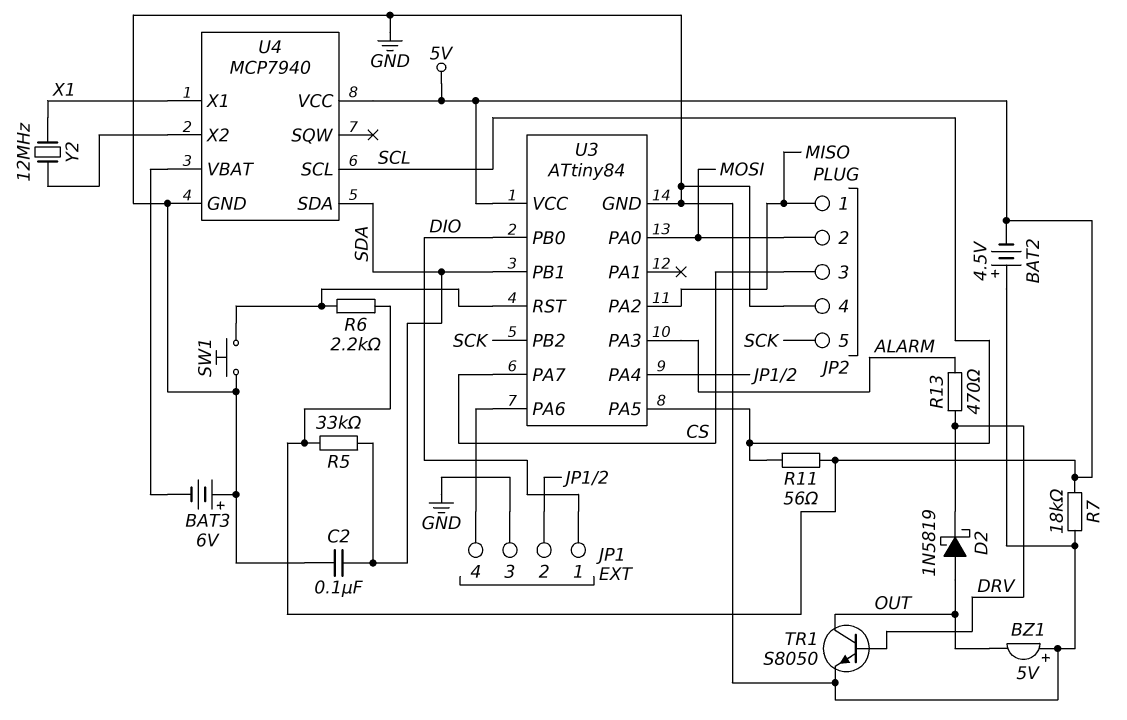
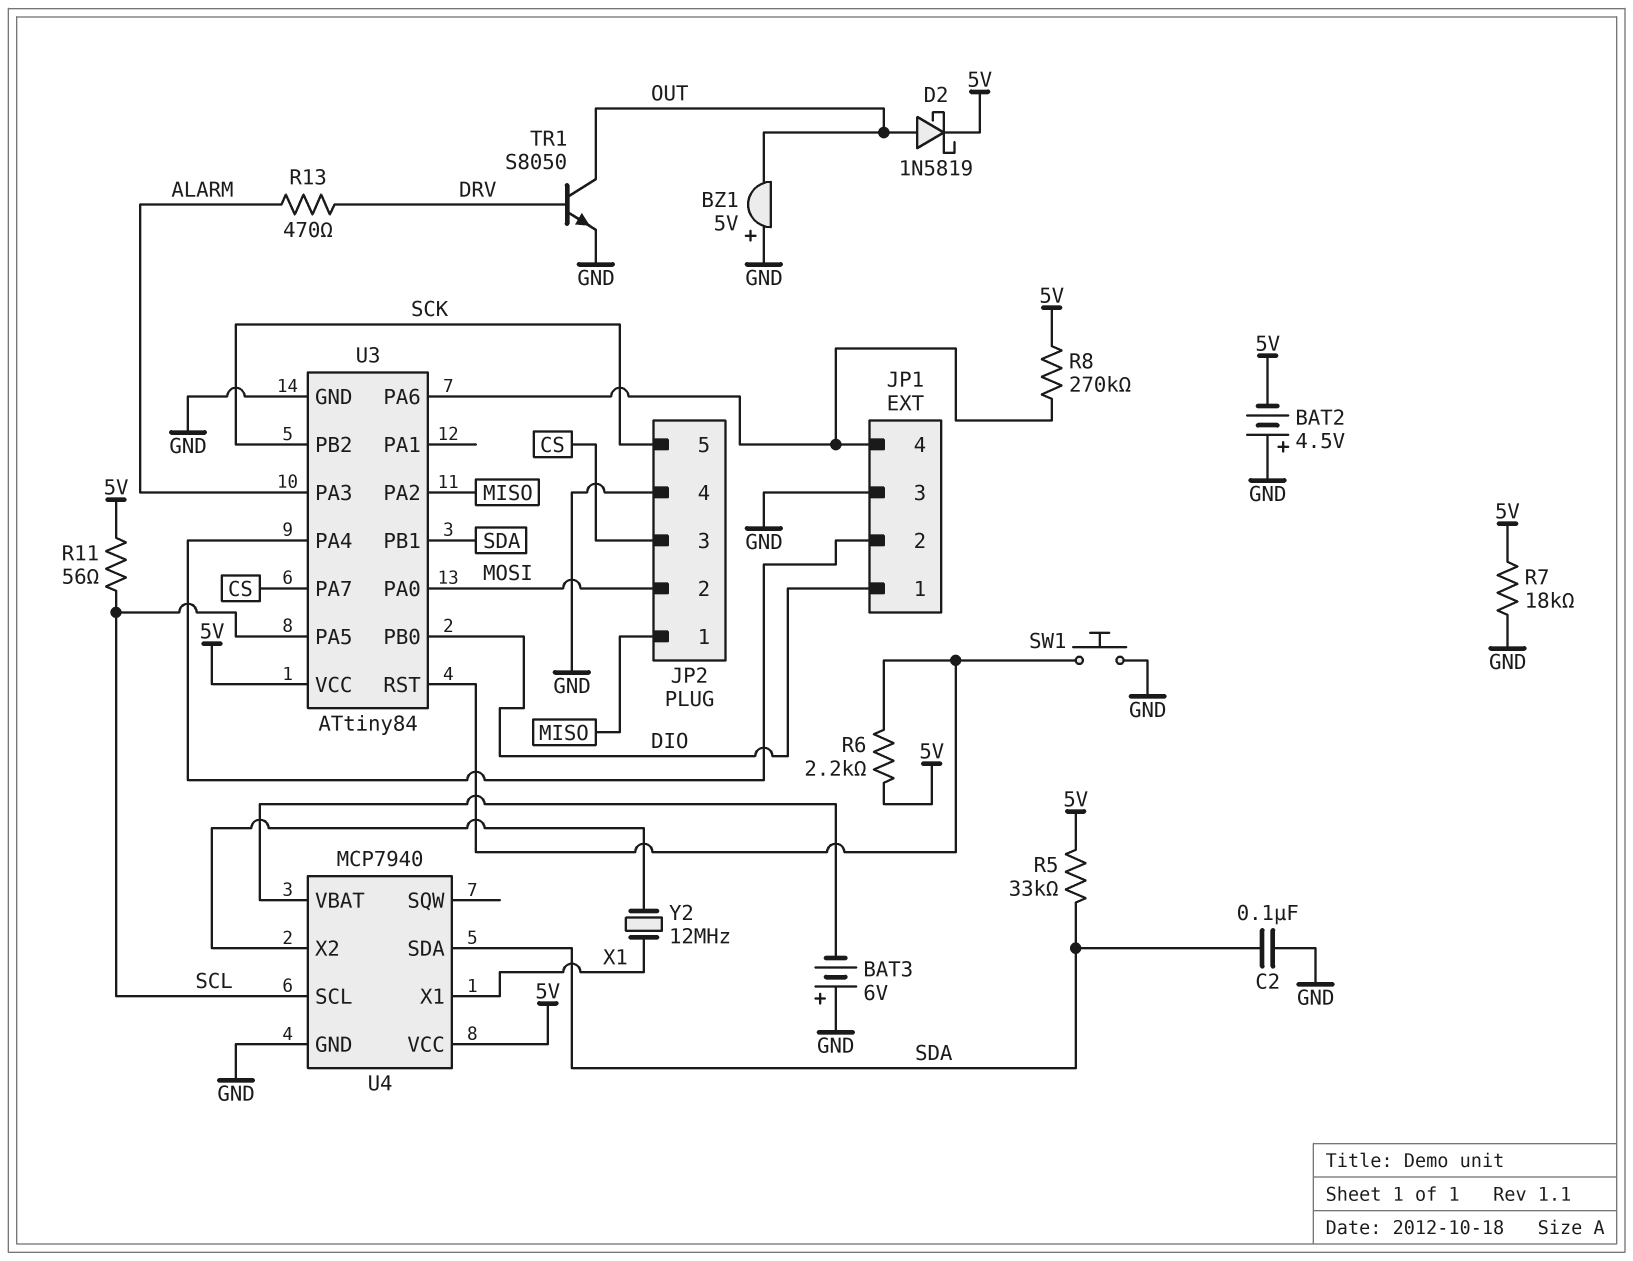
D2: schottky 1N5819 (A OUT, K DRV) -> schottky 1N5819 (A OUT, K 5V)
R8: none -> 270k (5V, JP1/4)

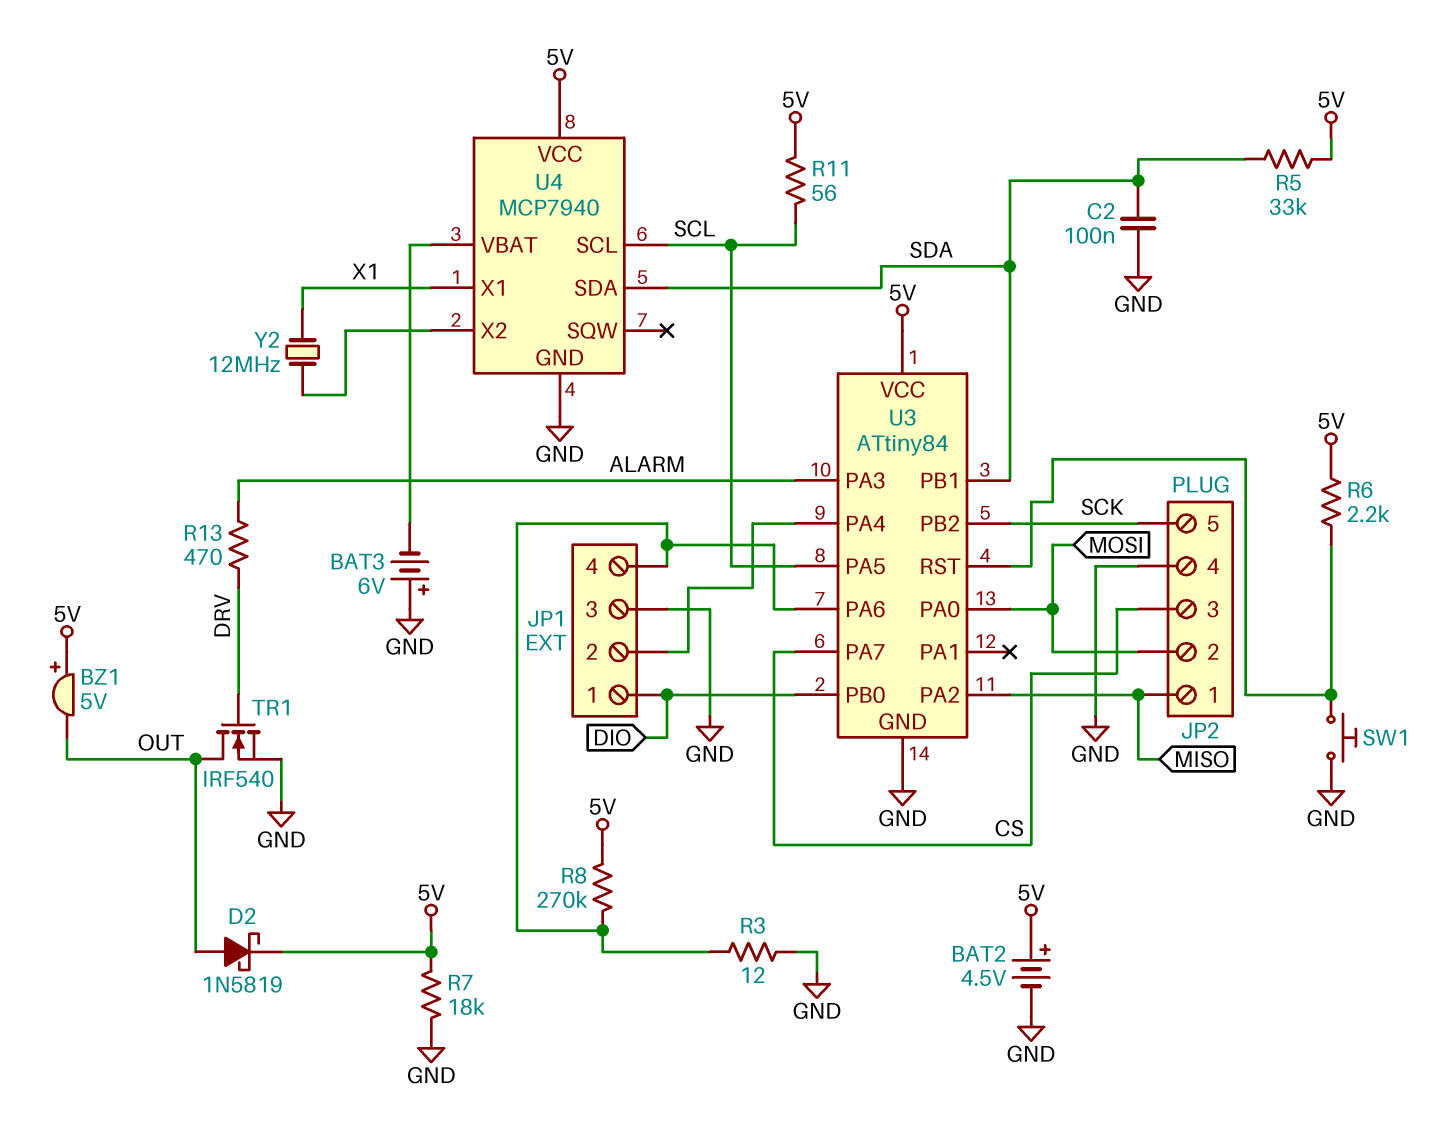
BAT2: 4.5V (plus GND, minus 5V) -> 4.5V (plus 5V, minus GND)
BZ1: buzzer 5V (plus GND, minus OUT) -> buzzer 5V (plus 5V, minus OUT)
R3: none -> 12 (GND, JP1/4)
TR1: NPN S8050 (B DRV, C OUT, E GND) -> NMOS IRF540 (G DRV, D OUT, S GND)

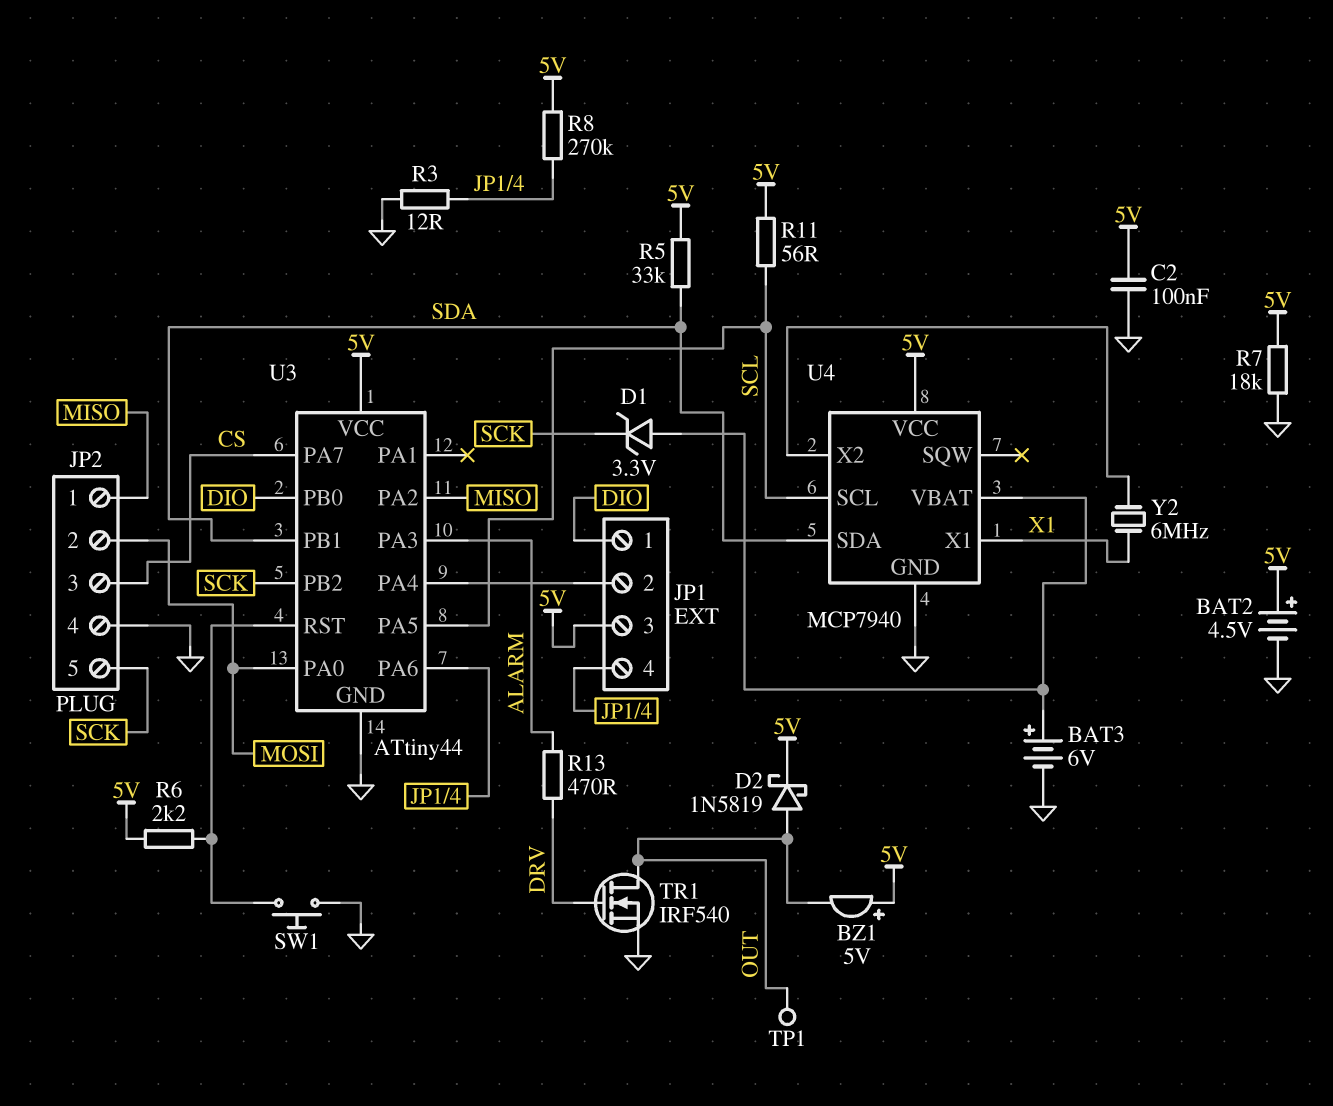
BAT3: 6V (plus GND, minus U4/VBAT) -> 6V (plus U4/VBAT, minus GND)
C2: 100nF (GND, SDA) -> 100nF (5V, GND)
D1: none -> zener 3.3V (A U4/VBAT, K SCK)
JP1 pin 3: GND -> 5V
TP1: none -> test point (OUT)
U3: ATtiny84 -> ATtiny44
Y2: 12MHz (U4/X2, X1) -> 6MHz (U4/X2, X1)

